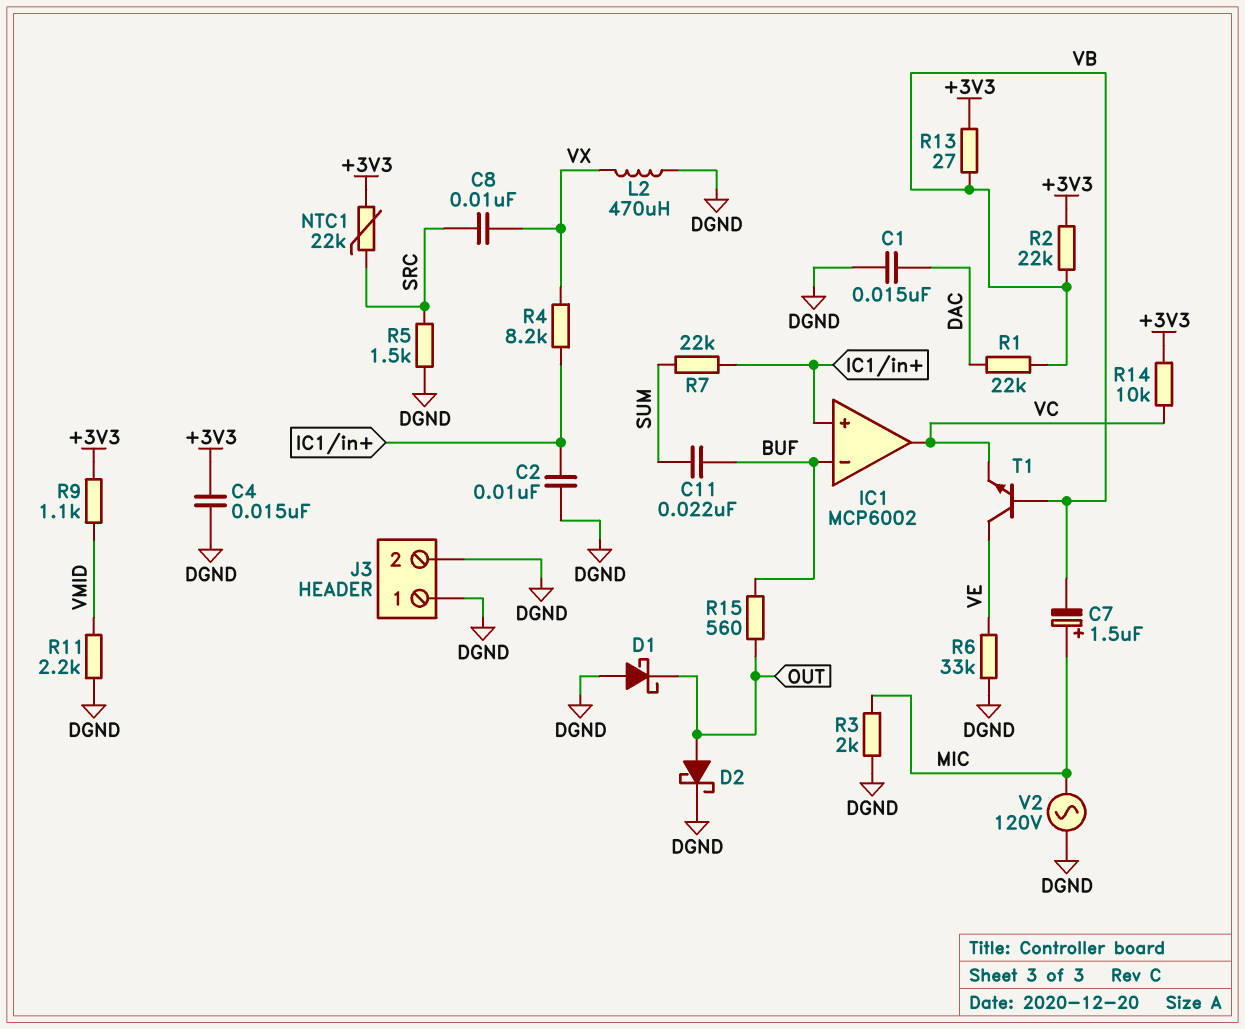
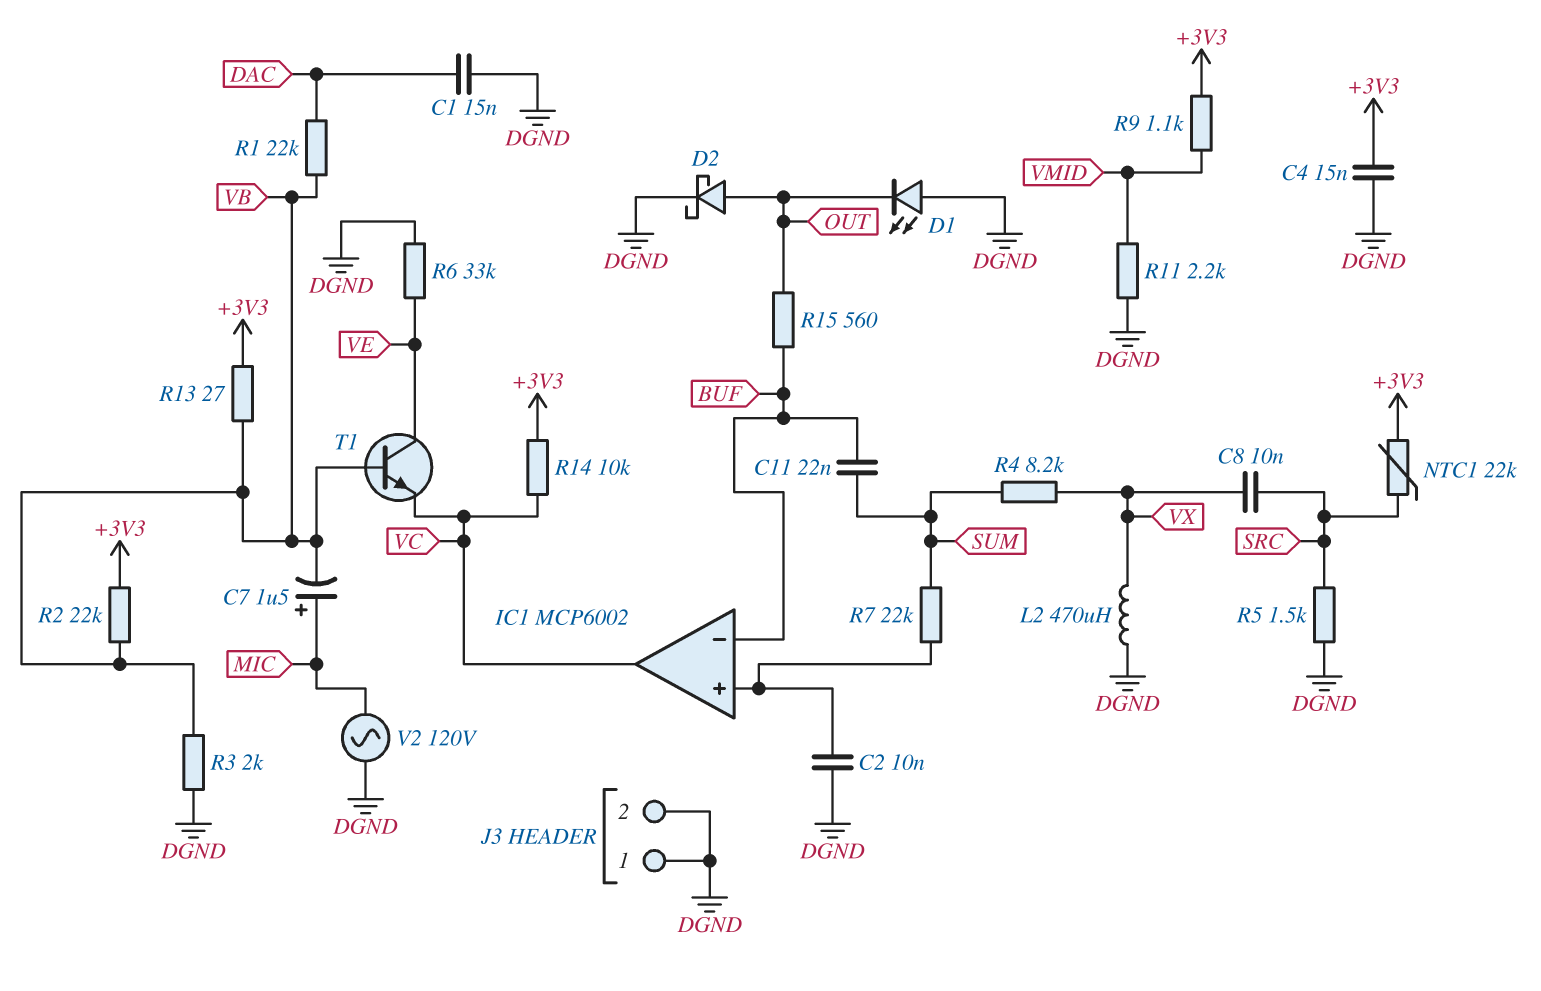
D1: schottky (A DGND, K OUT) -> LED (A DGND, K OUT)
R3: 2k (DGND, MIC) -> 2k (DGND, VB)
R4: 8.2k (IC1/in+, VX) -> 8.2k (SUM, VX)

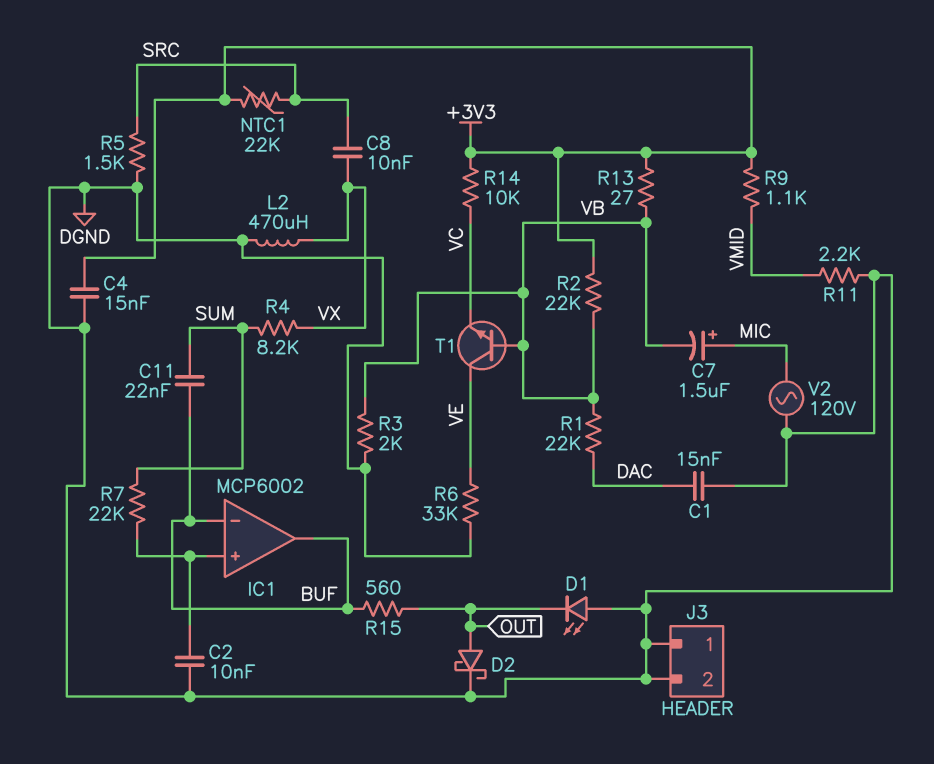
IC1 pin out: VC -> BUF

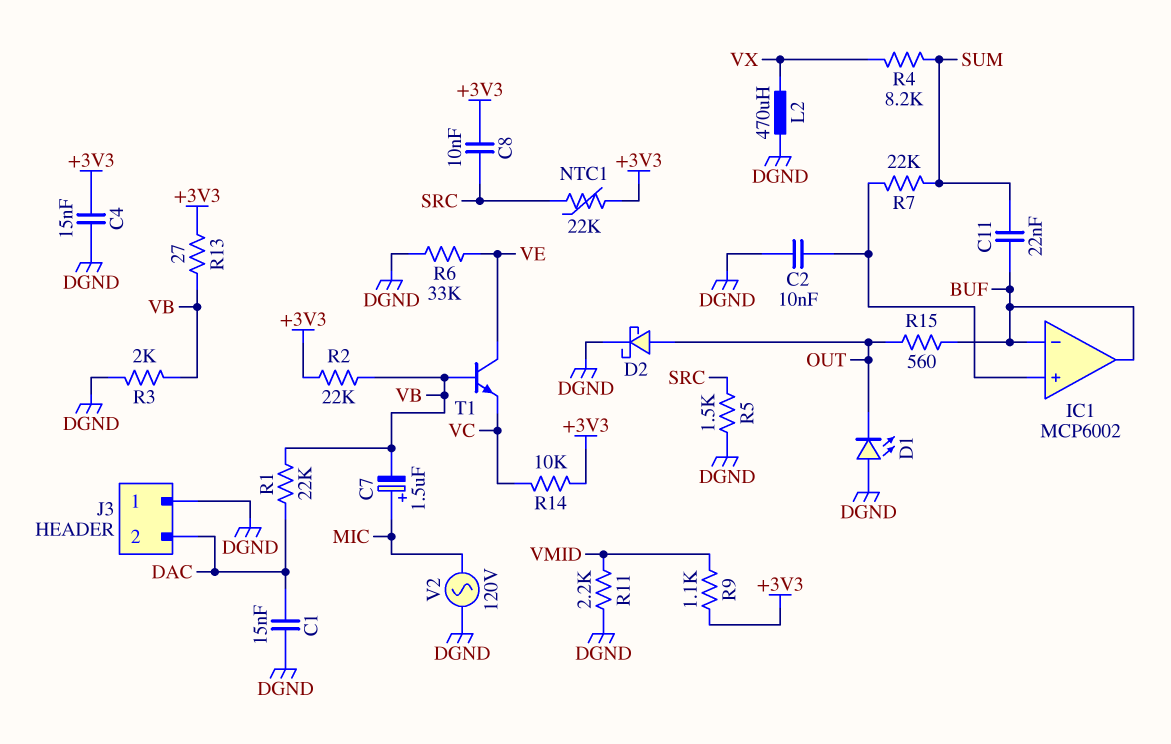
C8: 10nF (SRC, VX) -> 10nF (+3V3, SRC)
J3 pin 2: DGND -> DAC

